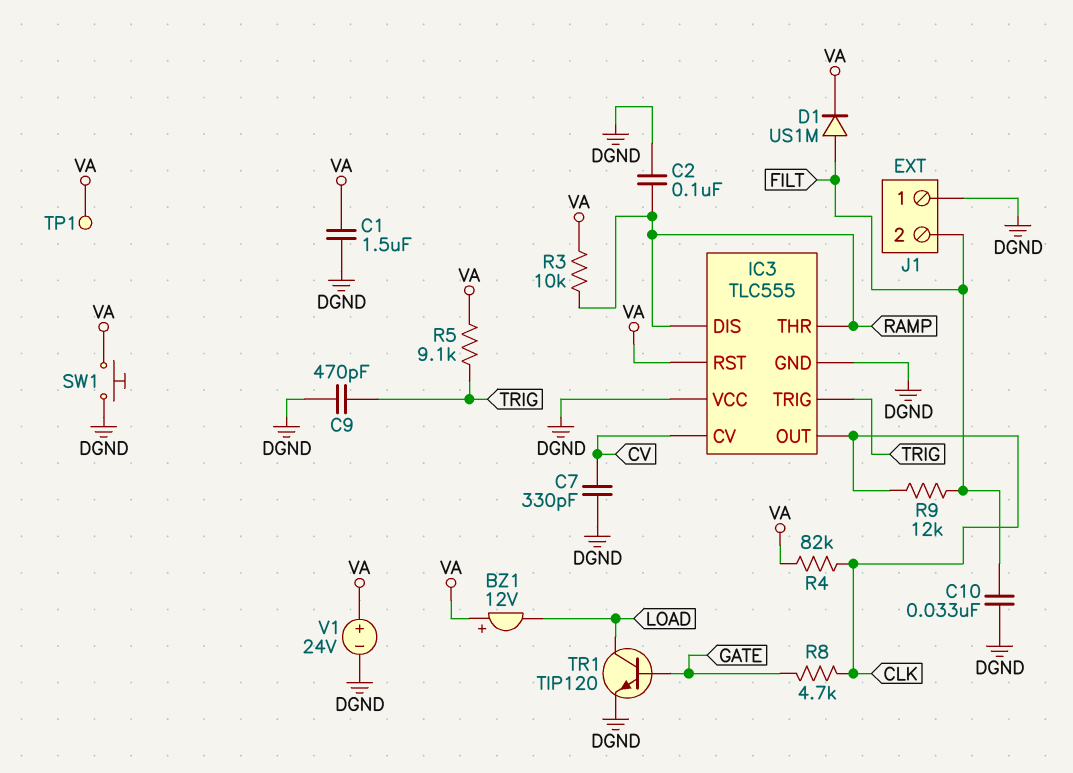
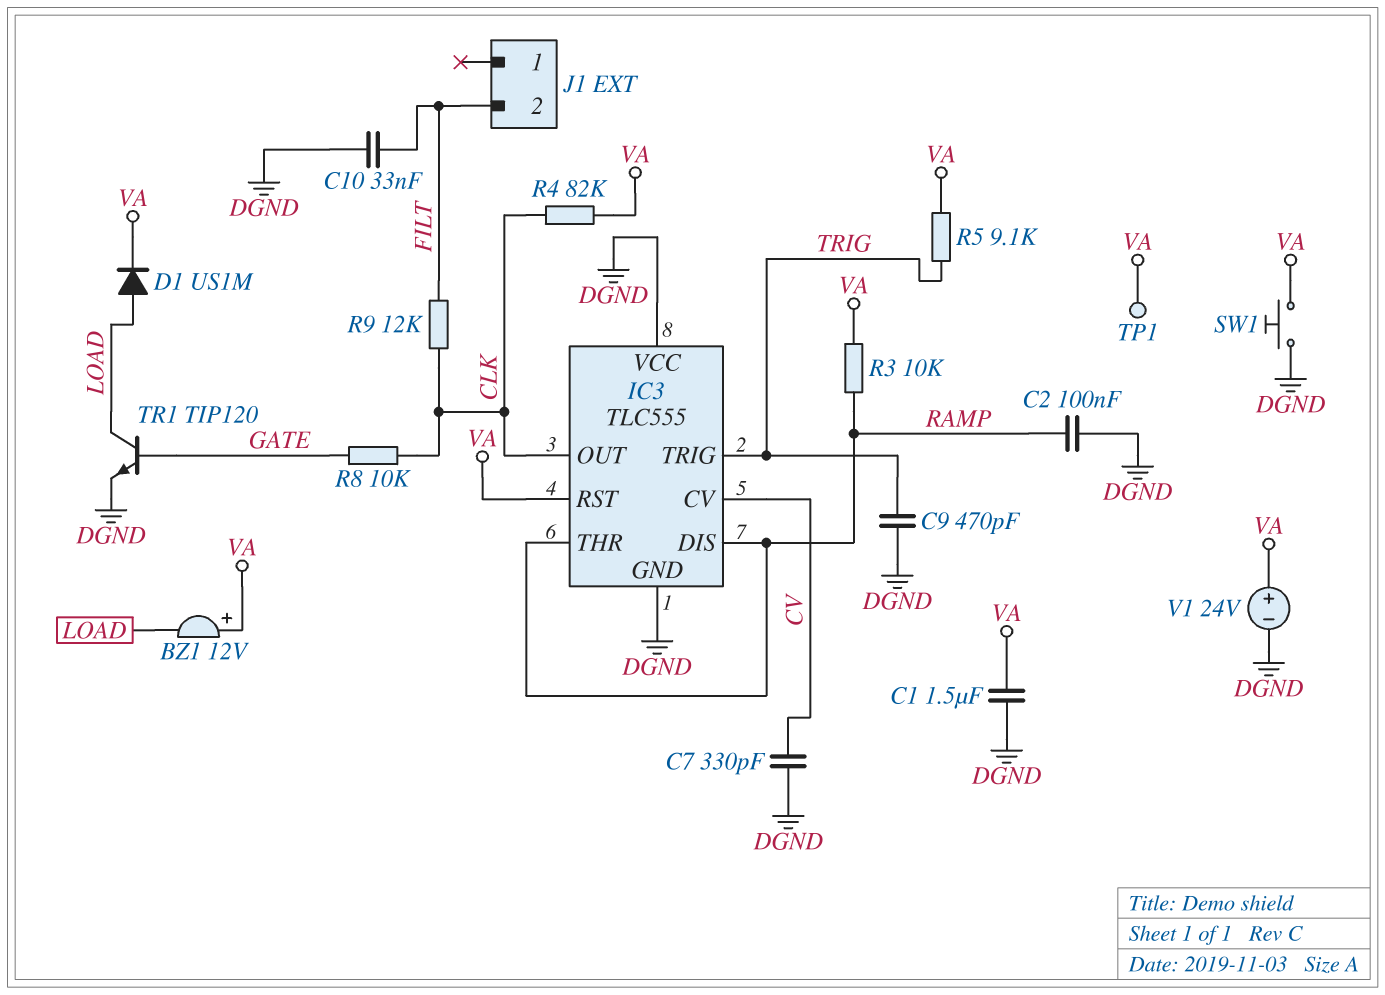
D1: diode US1M (A FILT, K VA) -> diode US1M (A LOAD, K VA)
J1 pin 1: DGND -> none
R8: 4.7k (CLK, GATE) -> 10k (CLK, GATE)

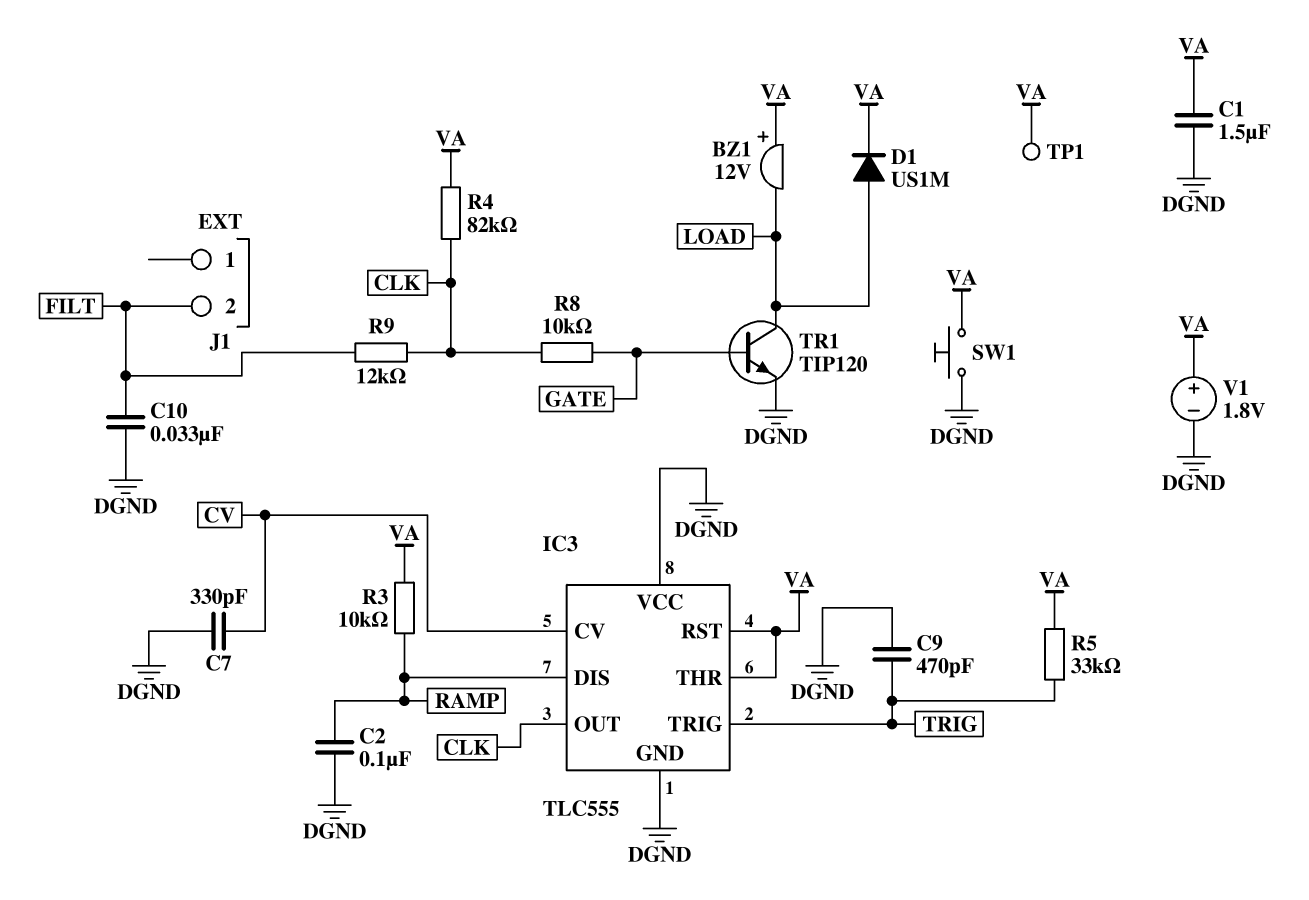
IC3 pin THR: RAMP -> VA
R5: 9.1k (TRIG, VA) -> 33k (TRIG, VA)
V1: 24V (plus VA, minus DGND) -> 1.8V (plus VA, minus DGND)

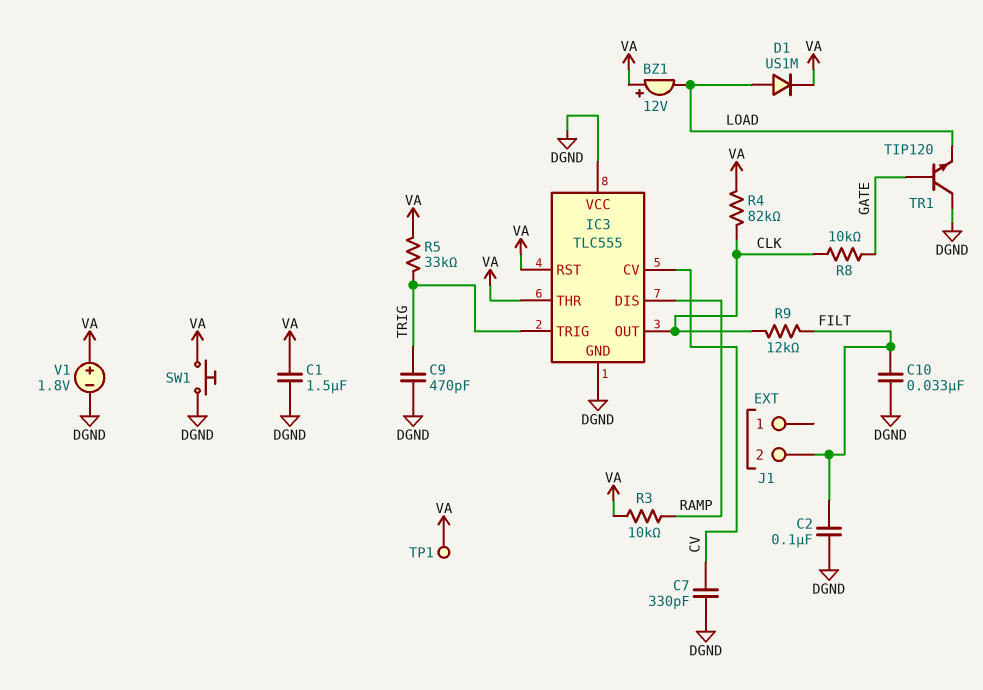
C2: 100nF (DGND, RAMP) -> 100nF (DGND, FILT)
TR1: NPN TIP120 (B GATE, C LOAD, E DGND) -> NPN TIP120 (B GATE, C DGND, E LOAD)

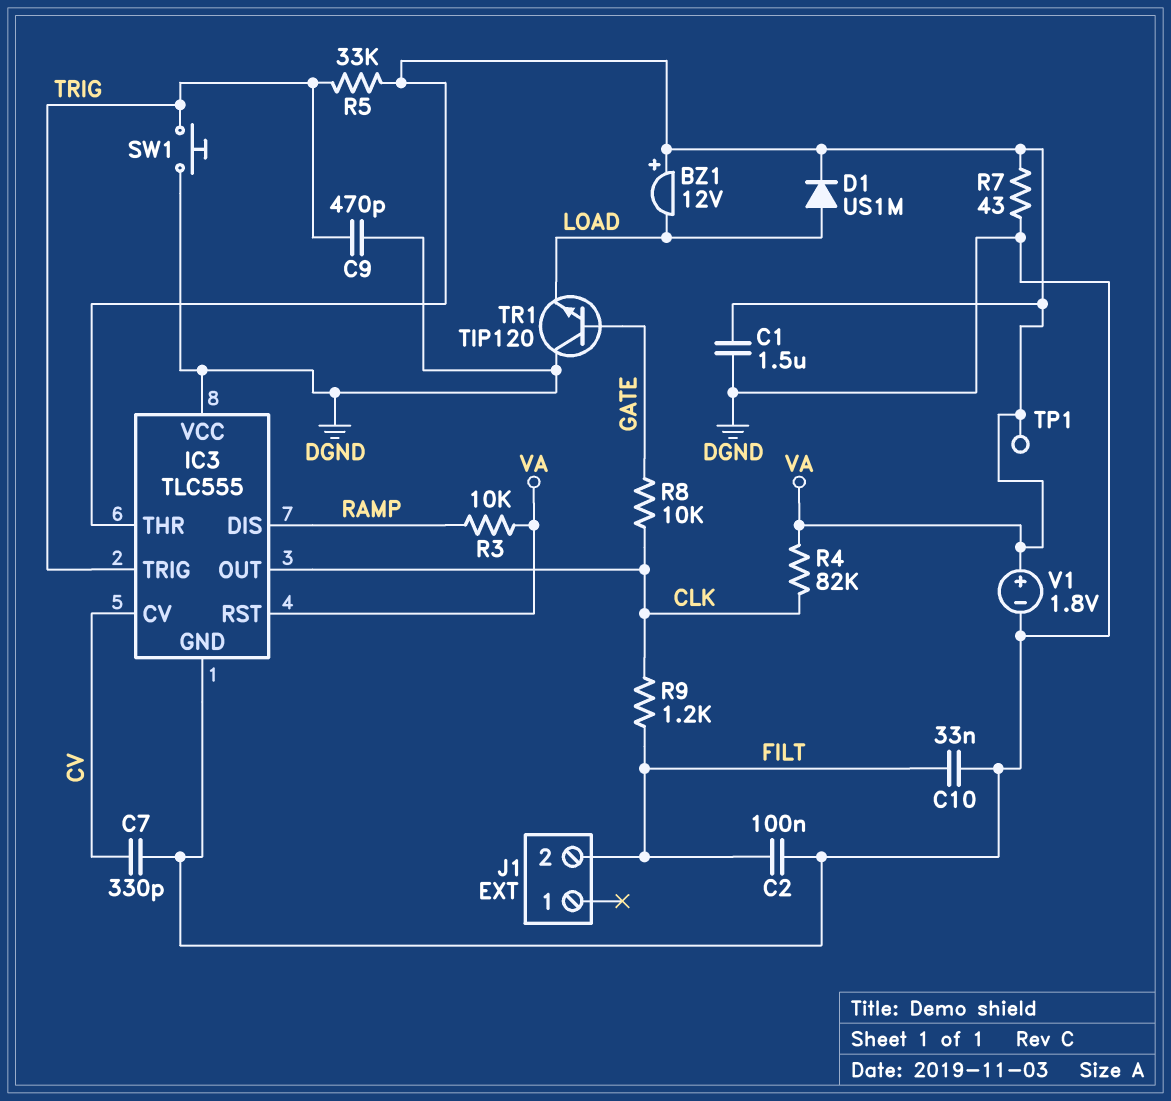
R7: none -> 43 (DGND, VA)
R9: 12k (CLK, FILT) -> 1.2k (CLK, FILT)
SW1: button (DGND, VA) -> button (DGND, TRIG)

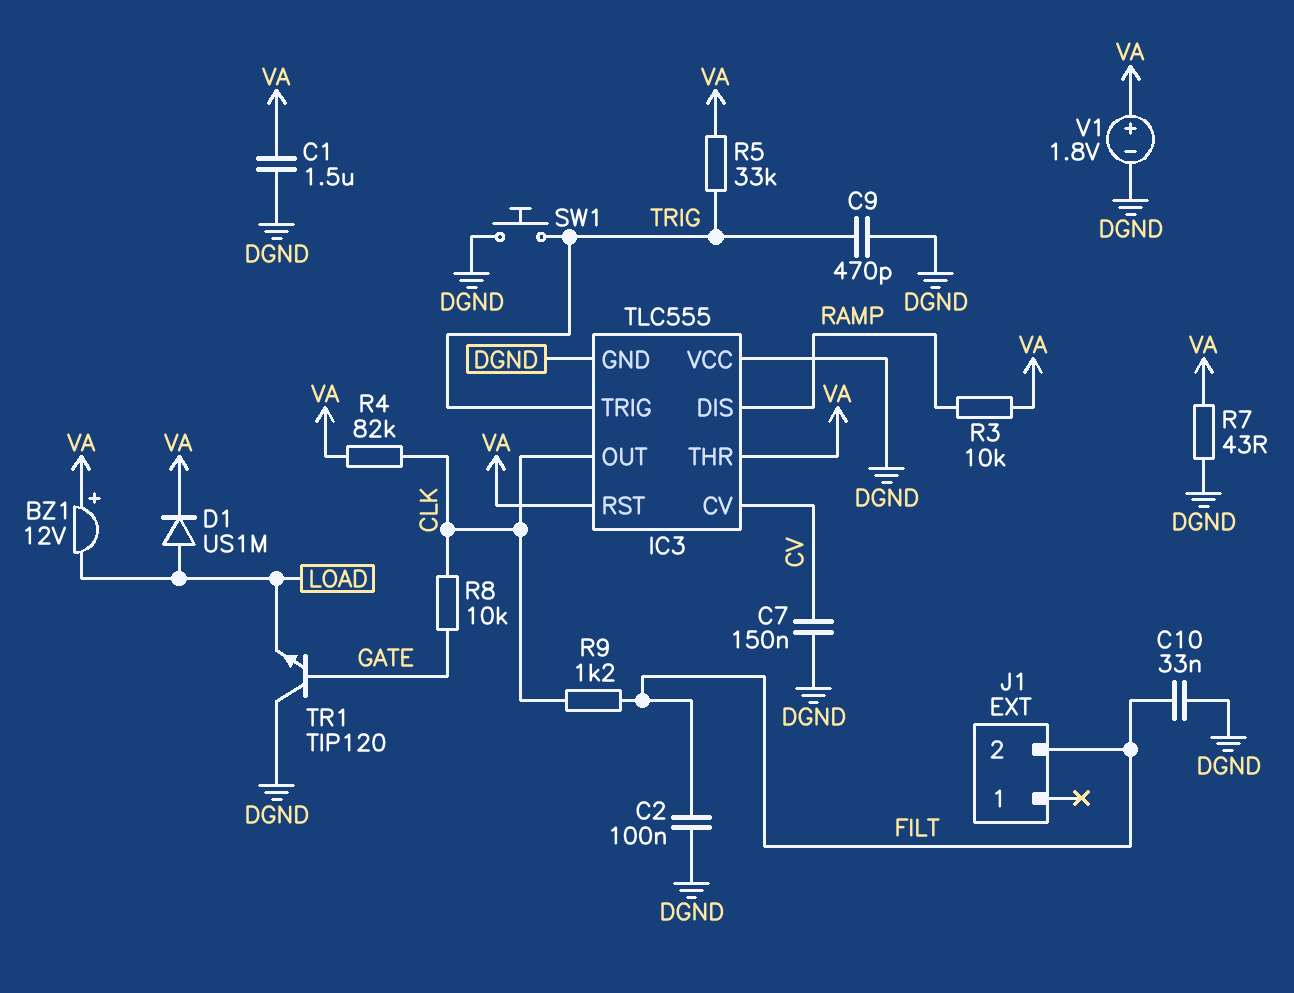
C7: 330pF (CV, DGND) -> 150nF (CV, DGND)
TP1: test point (VA) -> none

